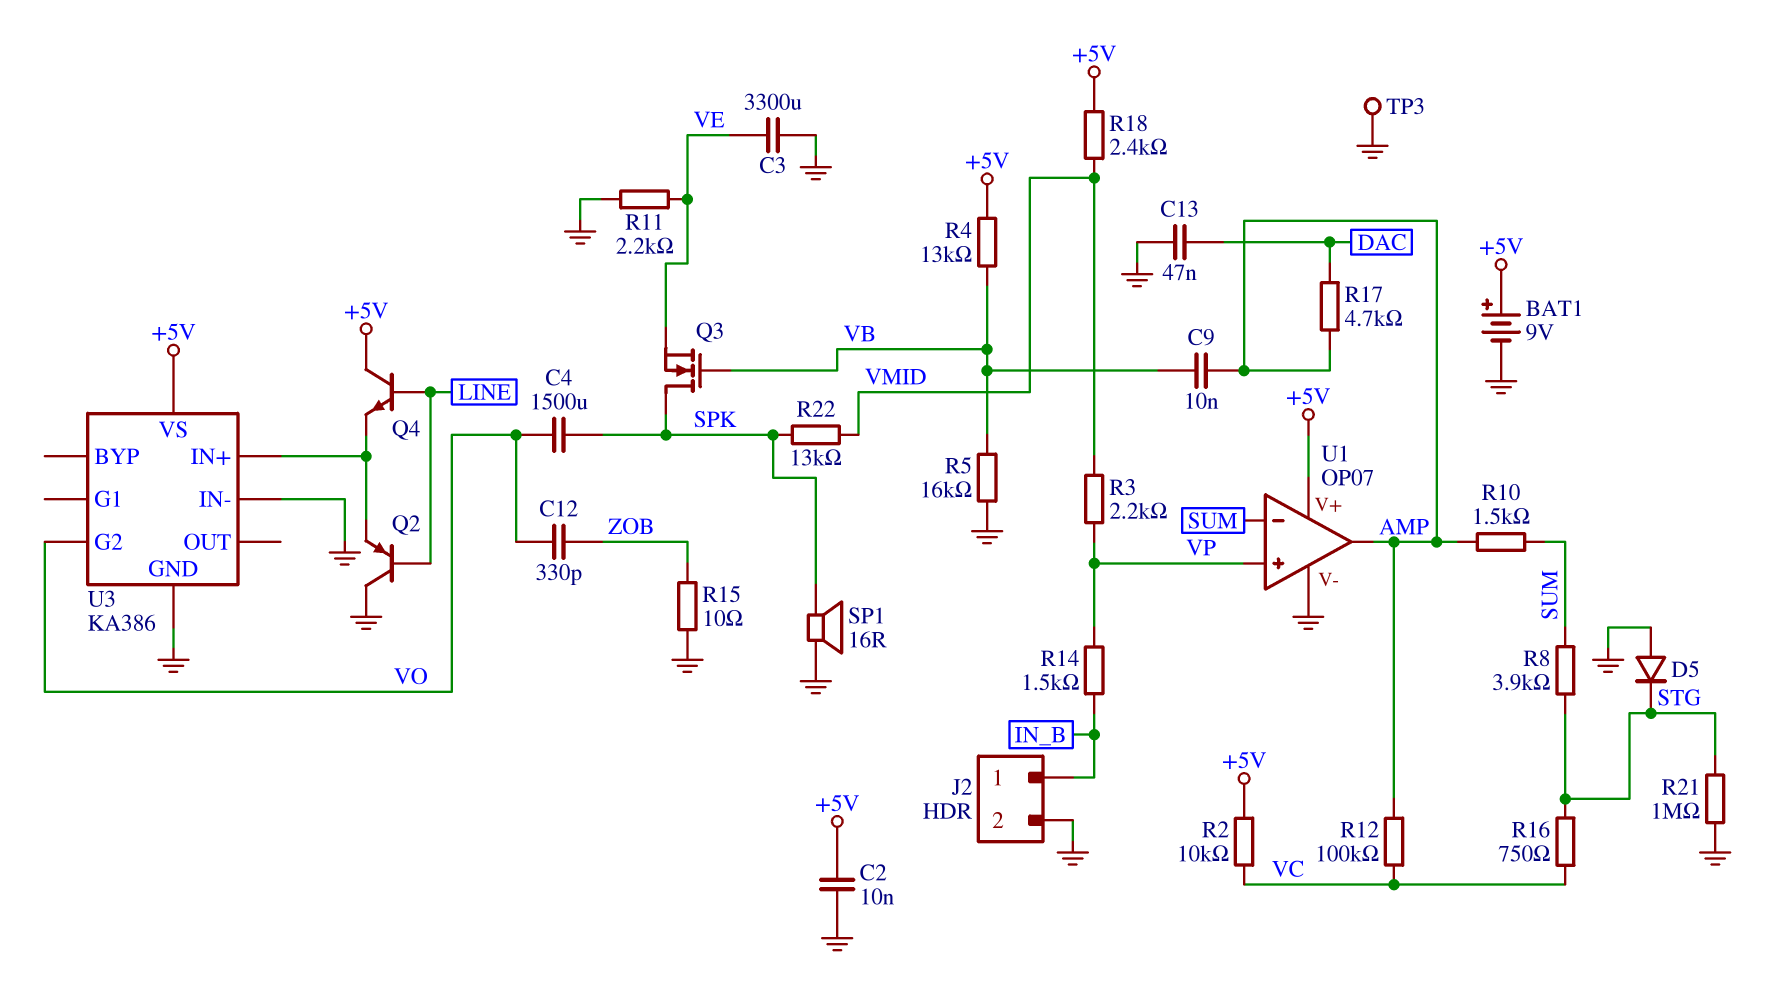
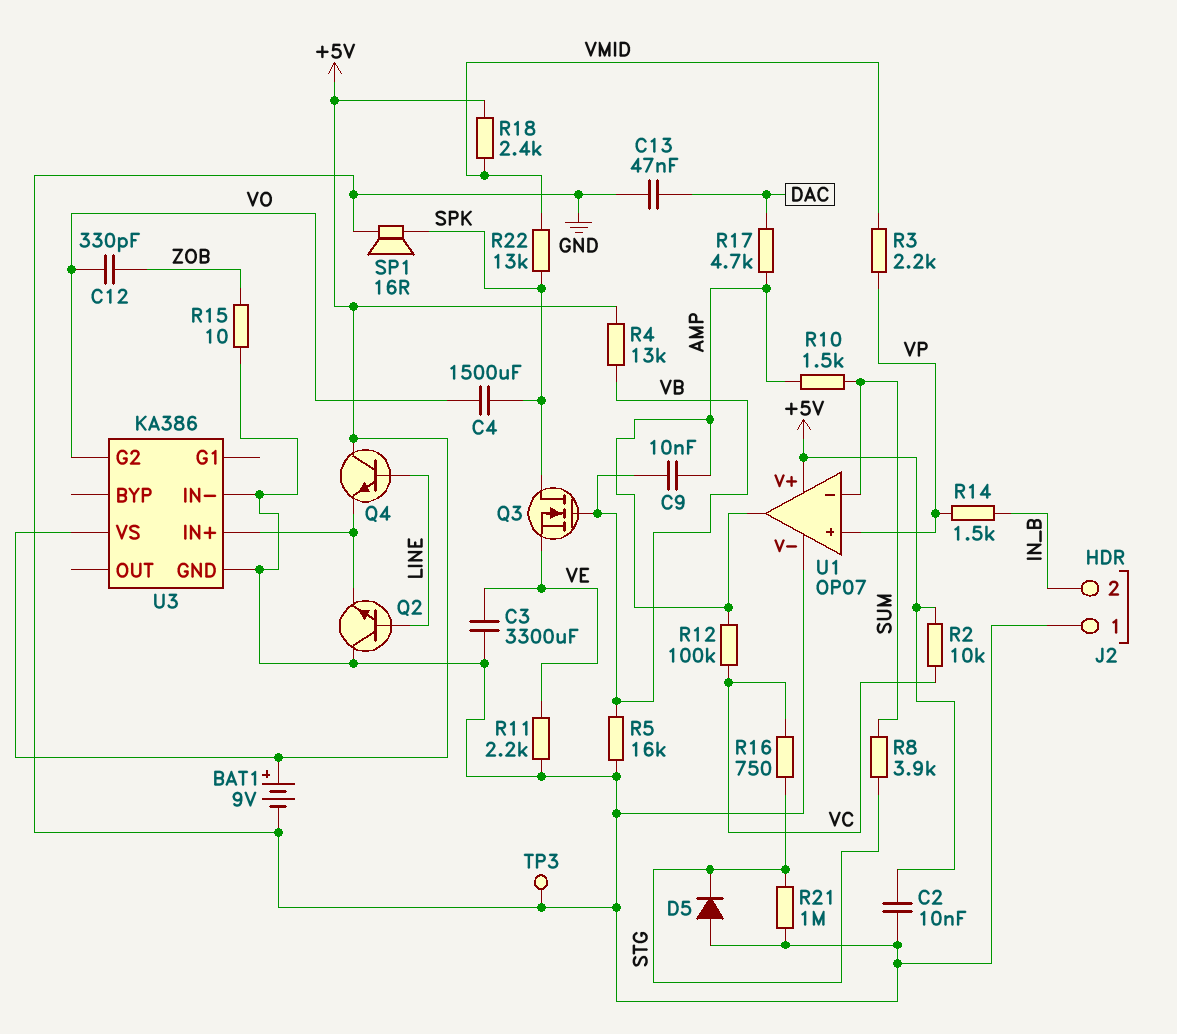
J2 pin 1: IN_B -> GND
J2 pin 2: GND -> IN_B
Q2: PNP (B LINE, C GND, E U3/IN+) -> NPN (B LINE, C GND, E U3/IN+)

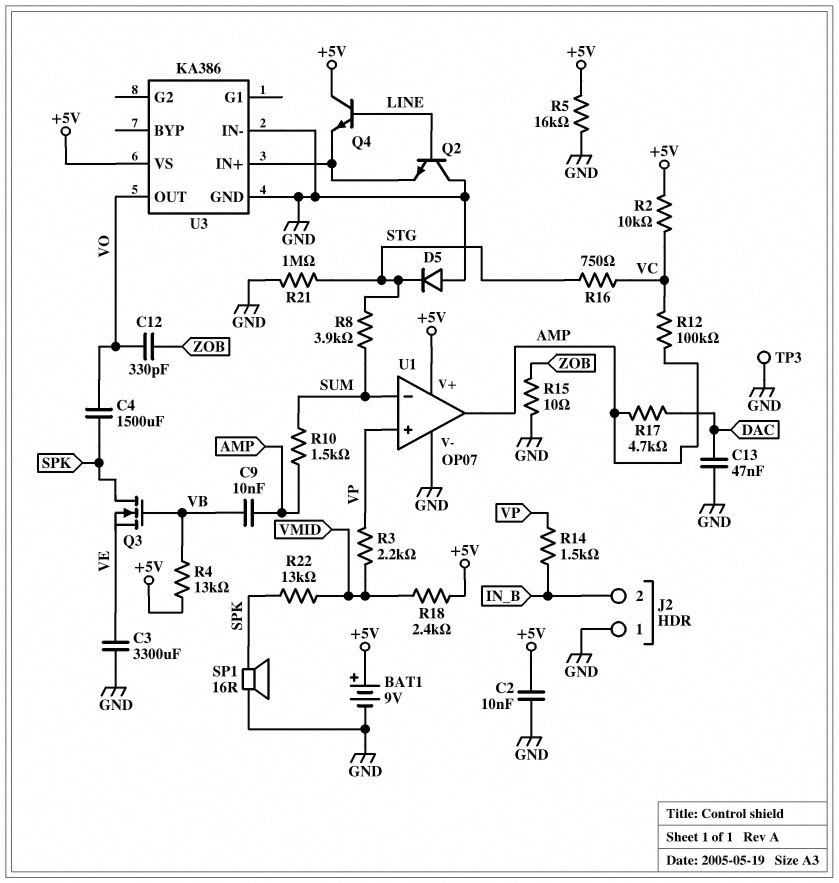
R5: 16k (GND, VB) -> 16k (+5V, GND)
R11: 2.2k (GND, VE) -> none
U3 pin G2: VO -> none
U3 pin OUT: none -> VO

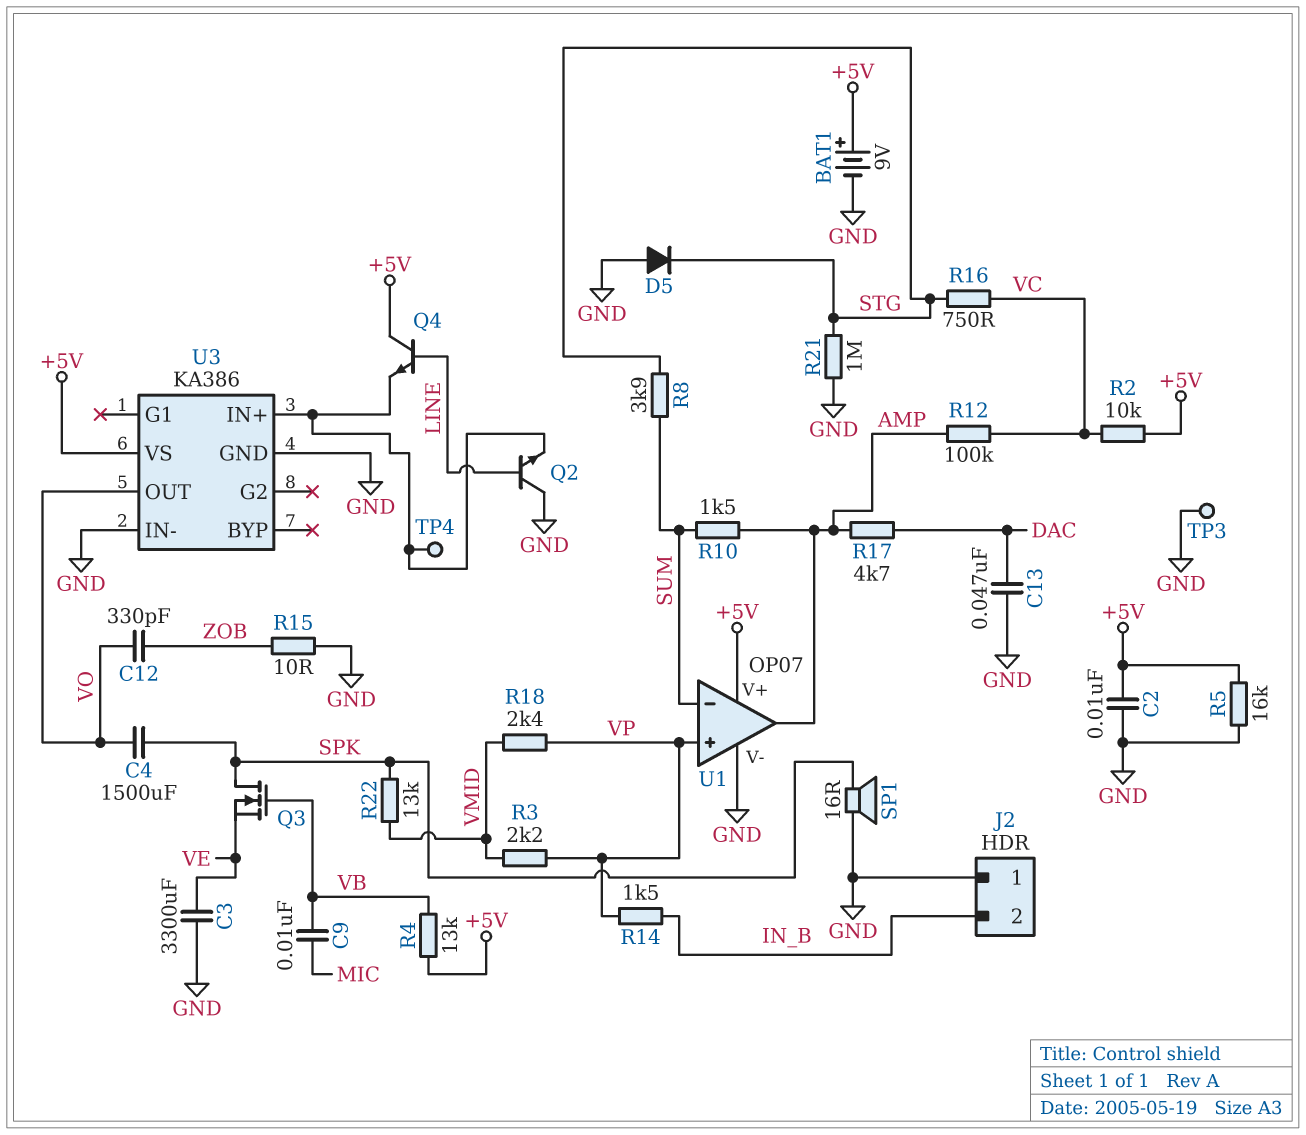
C9: 10nF (AMP, VB) -> 10nF (MIC, VB)
R18: 2.4k (+5V, VMID) -> 2.4k (VMID, VP)
TP4: none -> test point (U3/IN+)

